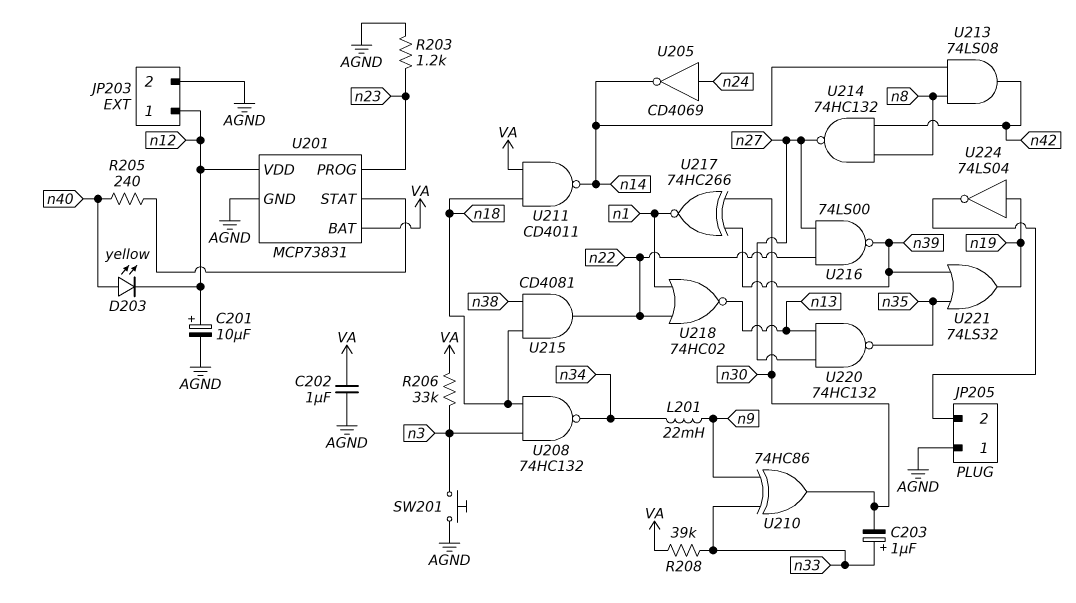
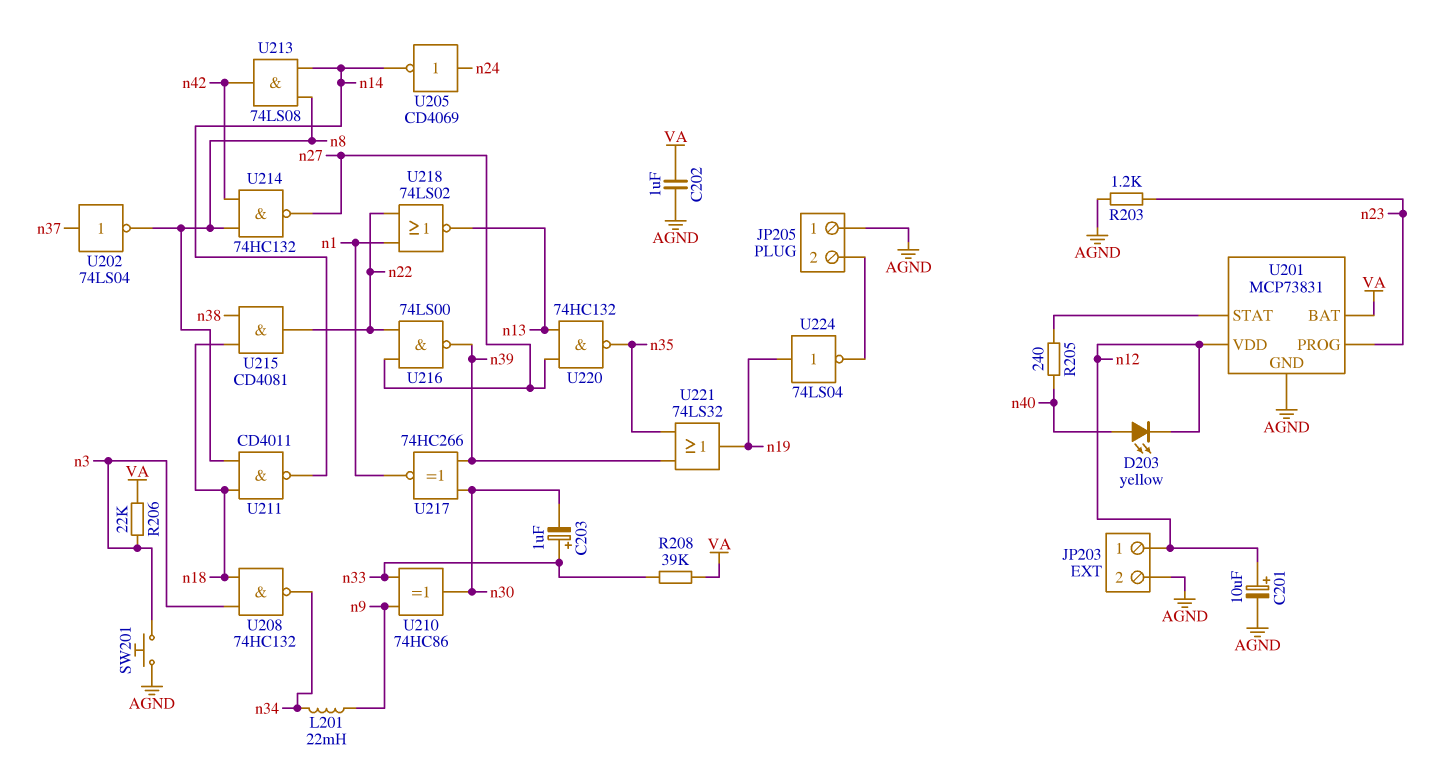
R206: 33k (VA, n3) -> 22k (VA, n3)
U202: none -> NOT 74LS04 (in n37, out n8)
U211: NAND CD4011 (in VA, in n18, out n14) -> NAND CD4011 (in n8, in n18, out n14)
U218: NOR 74HC02 (in n1, in n22, out n13) -> NOR 74LS02 (in n1, in n22, out n13)

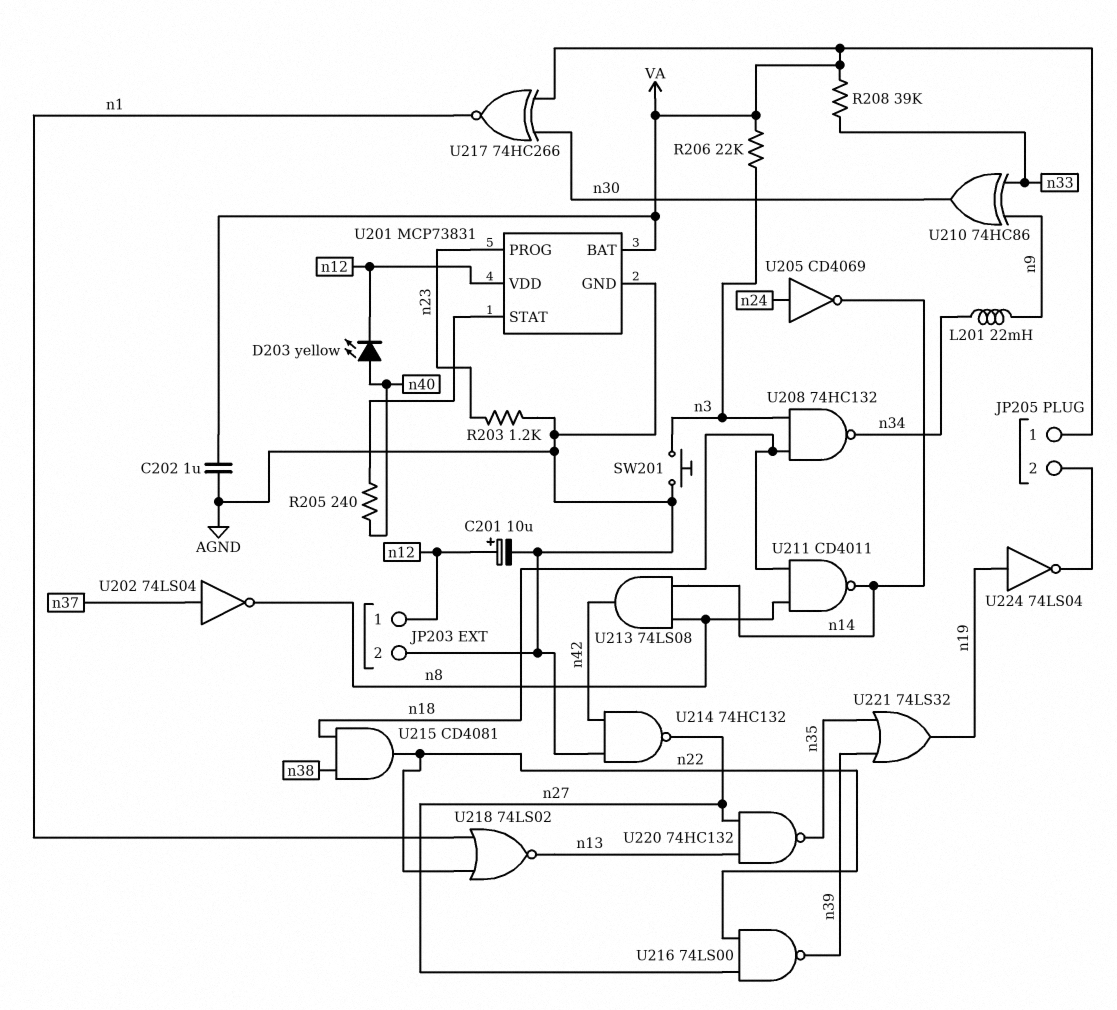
C203: 1uF (plus n33, minus n30) -> none
JP205 pin 1: AGND -> VA
U214: NAND 74HC132 (in n8, in n42, out n27) -> NAND 74HC132 (in AGND, in n42, out n27)
U217: XNOR 74HC266 (in n30, in n39, out n1) -> XNOR 74HC266 (in VA, in n30, out n1)

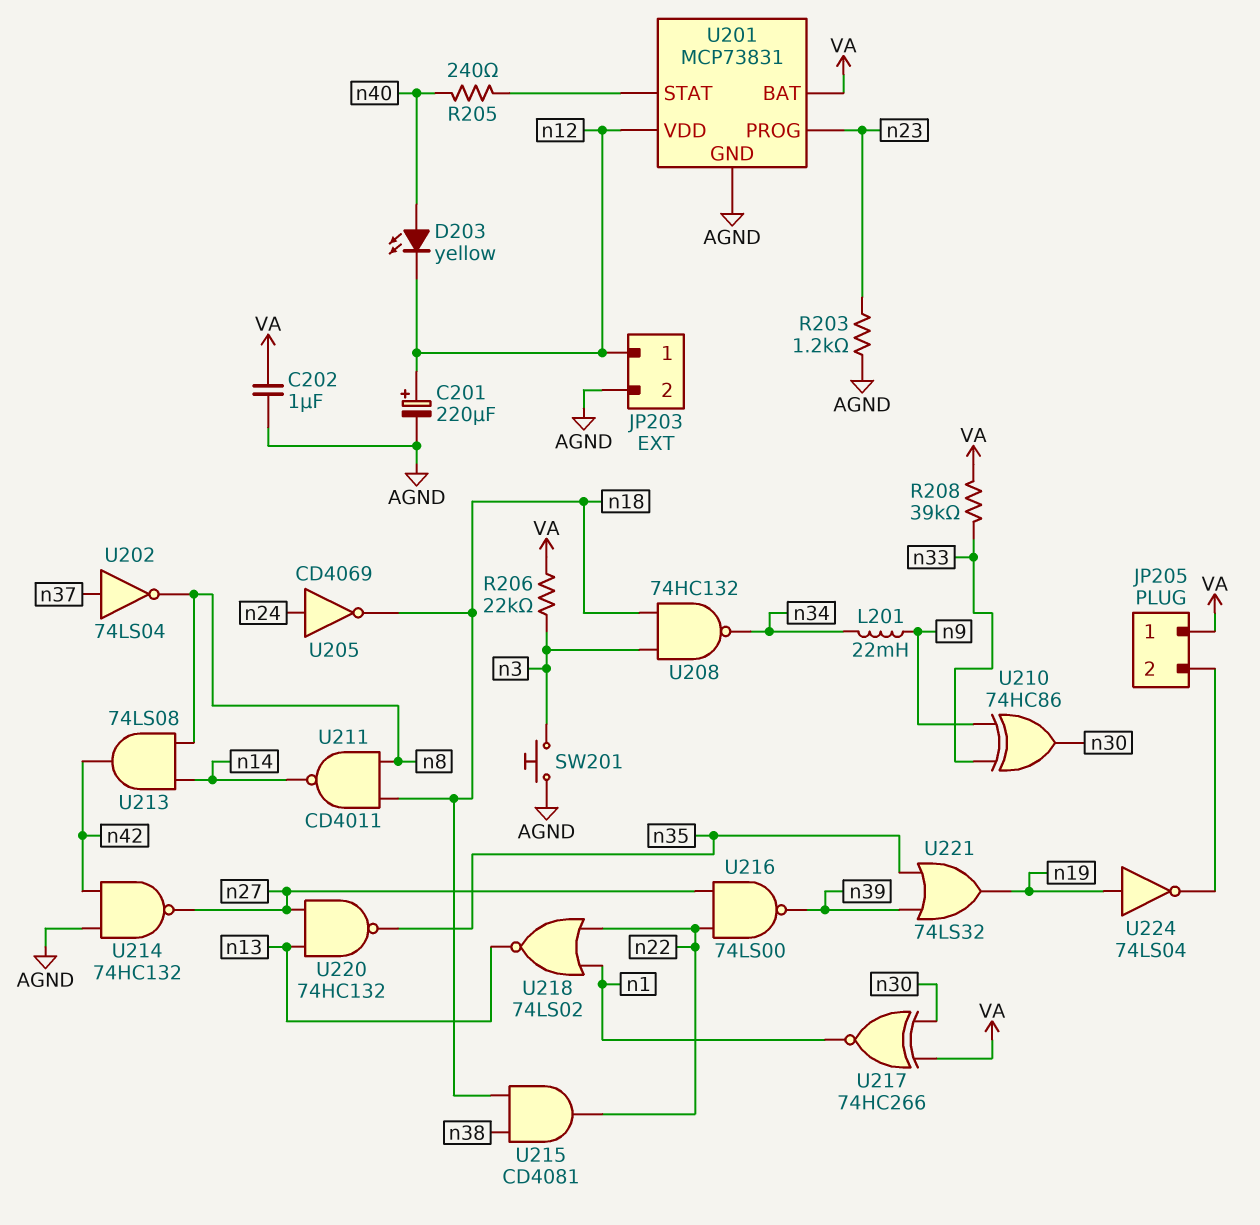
C201: 10uF (plus n12, minus AGND) -> 220uF (plus n12, minus AGND)
U205: NOT CD4069 (in n24, out n14) -> NOT CD4069 (in n24, out n18)

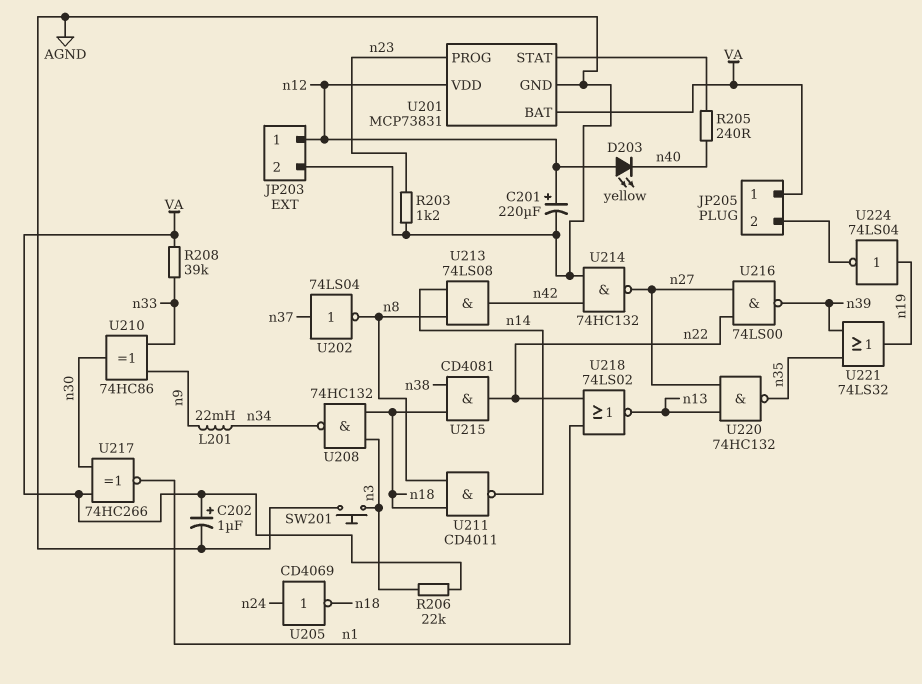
C202: 1uF (AGND, VA) -> 1uF (plus VA, minus AGND)
D203: LED yellow (A n40, K n12) -> LED yellow (A n12, K n40)

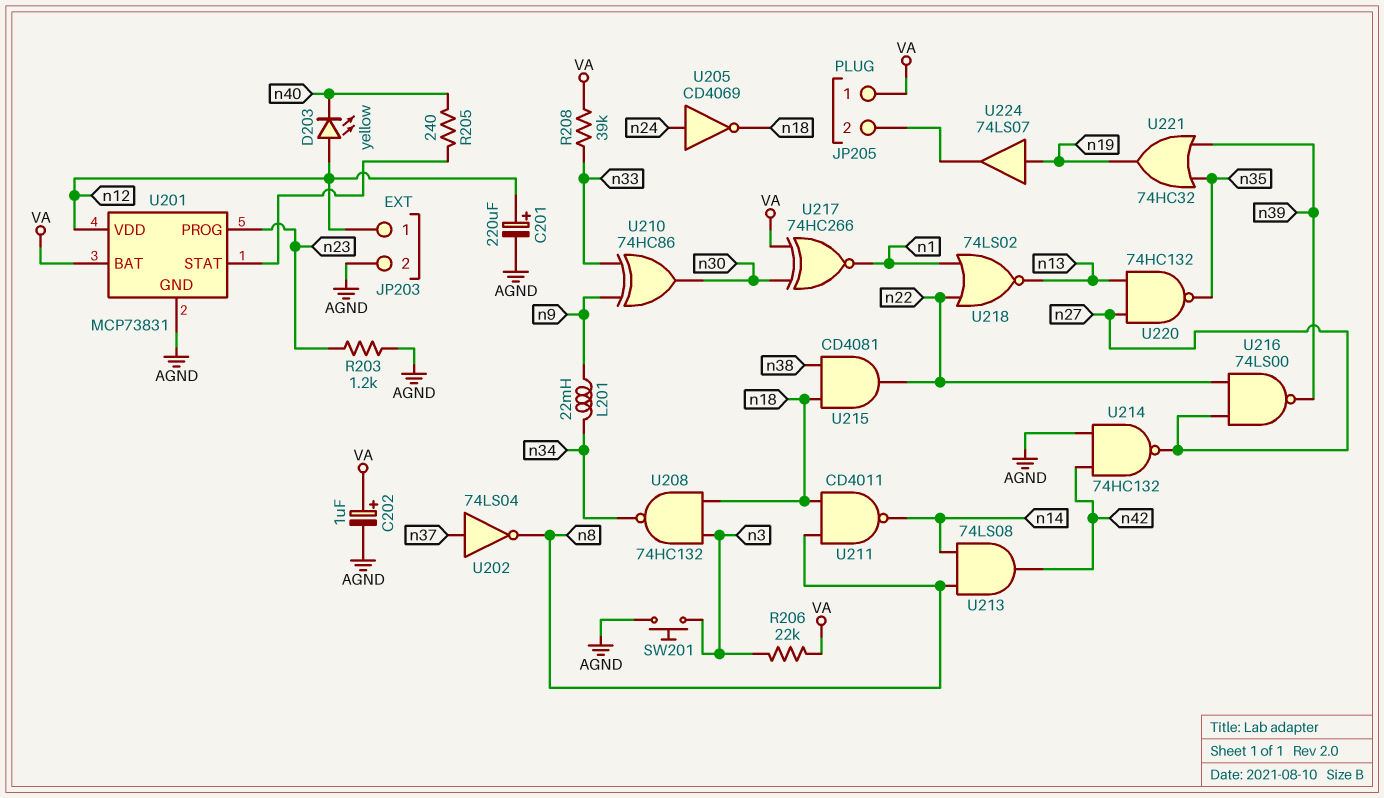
U221: OR 74LS32 (in n35, in n39, out n19) -> OR 74HC32 (in n35, in n39, out n19)
U224: NOT 74LS04 (in n19, out JP205/2) -> buffer 74LS07 (in n19, out JP205/2)

